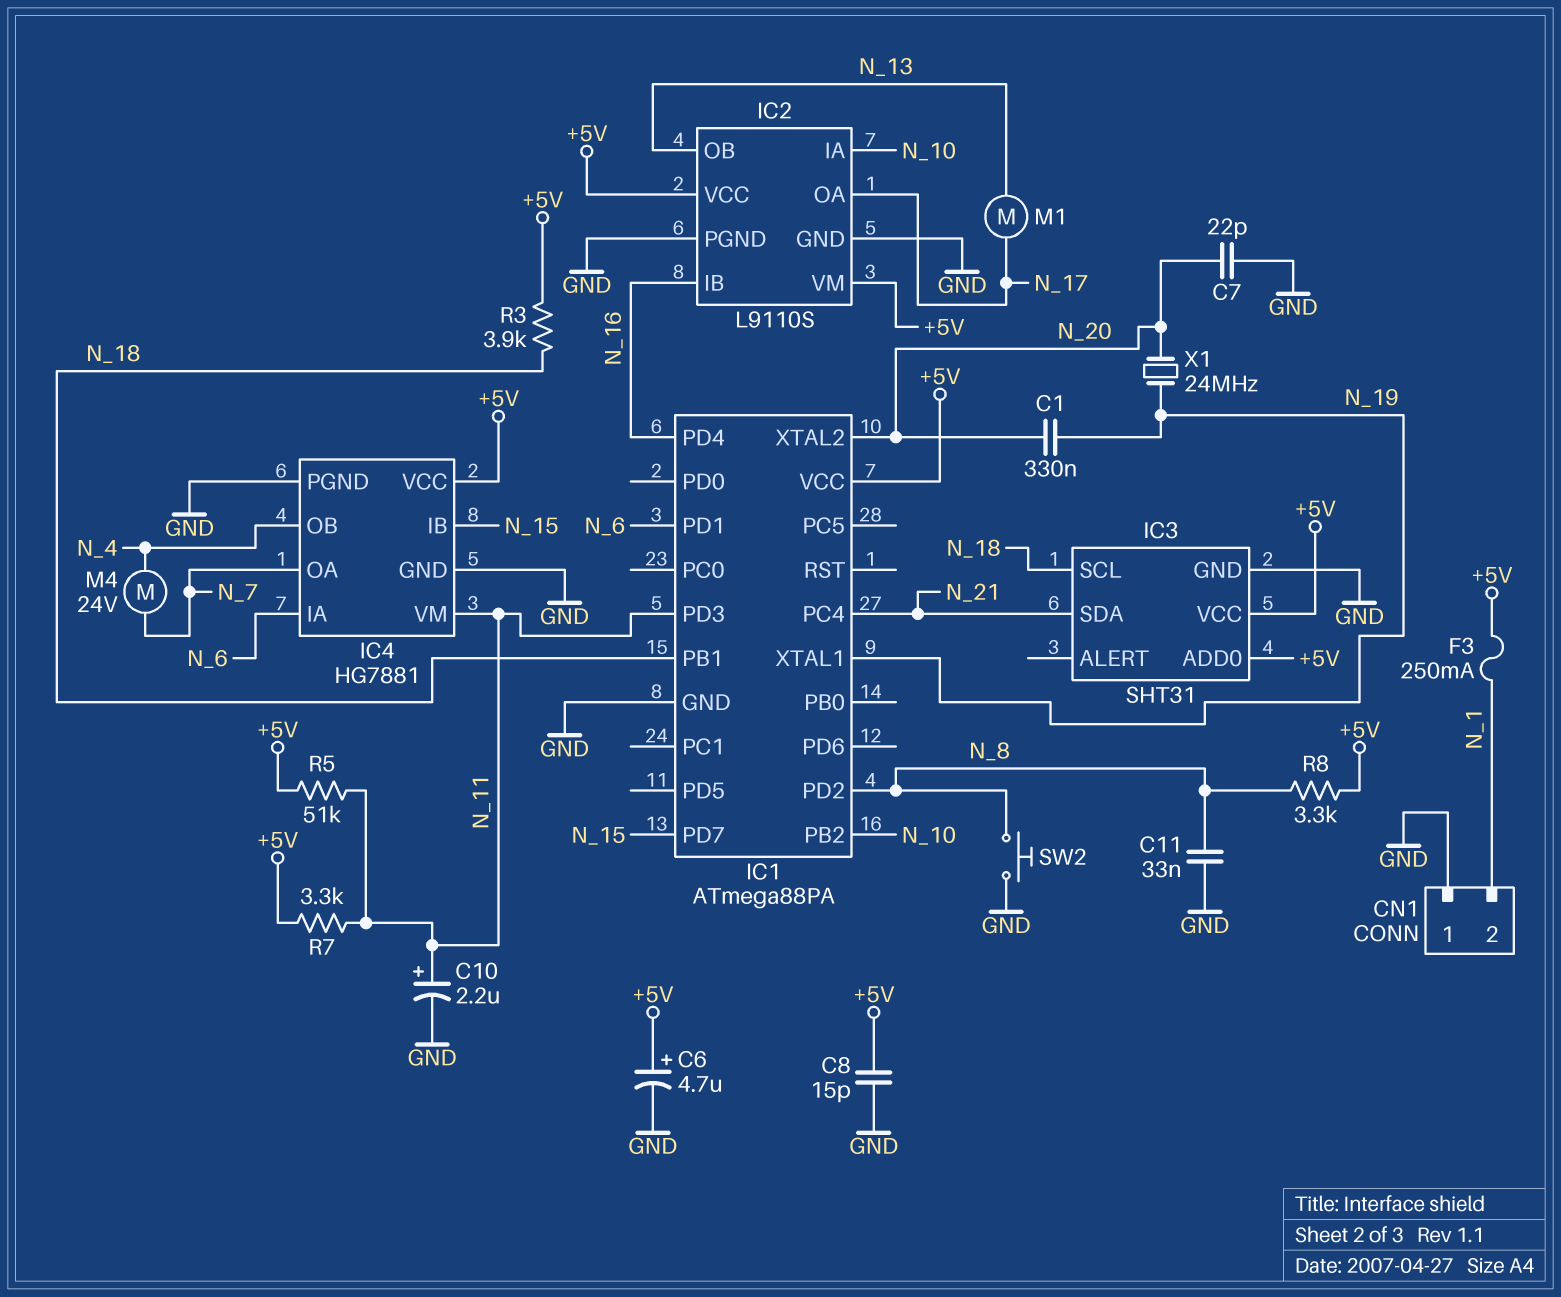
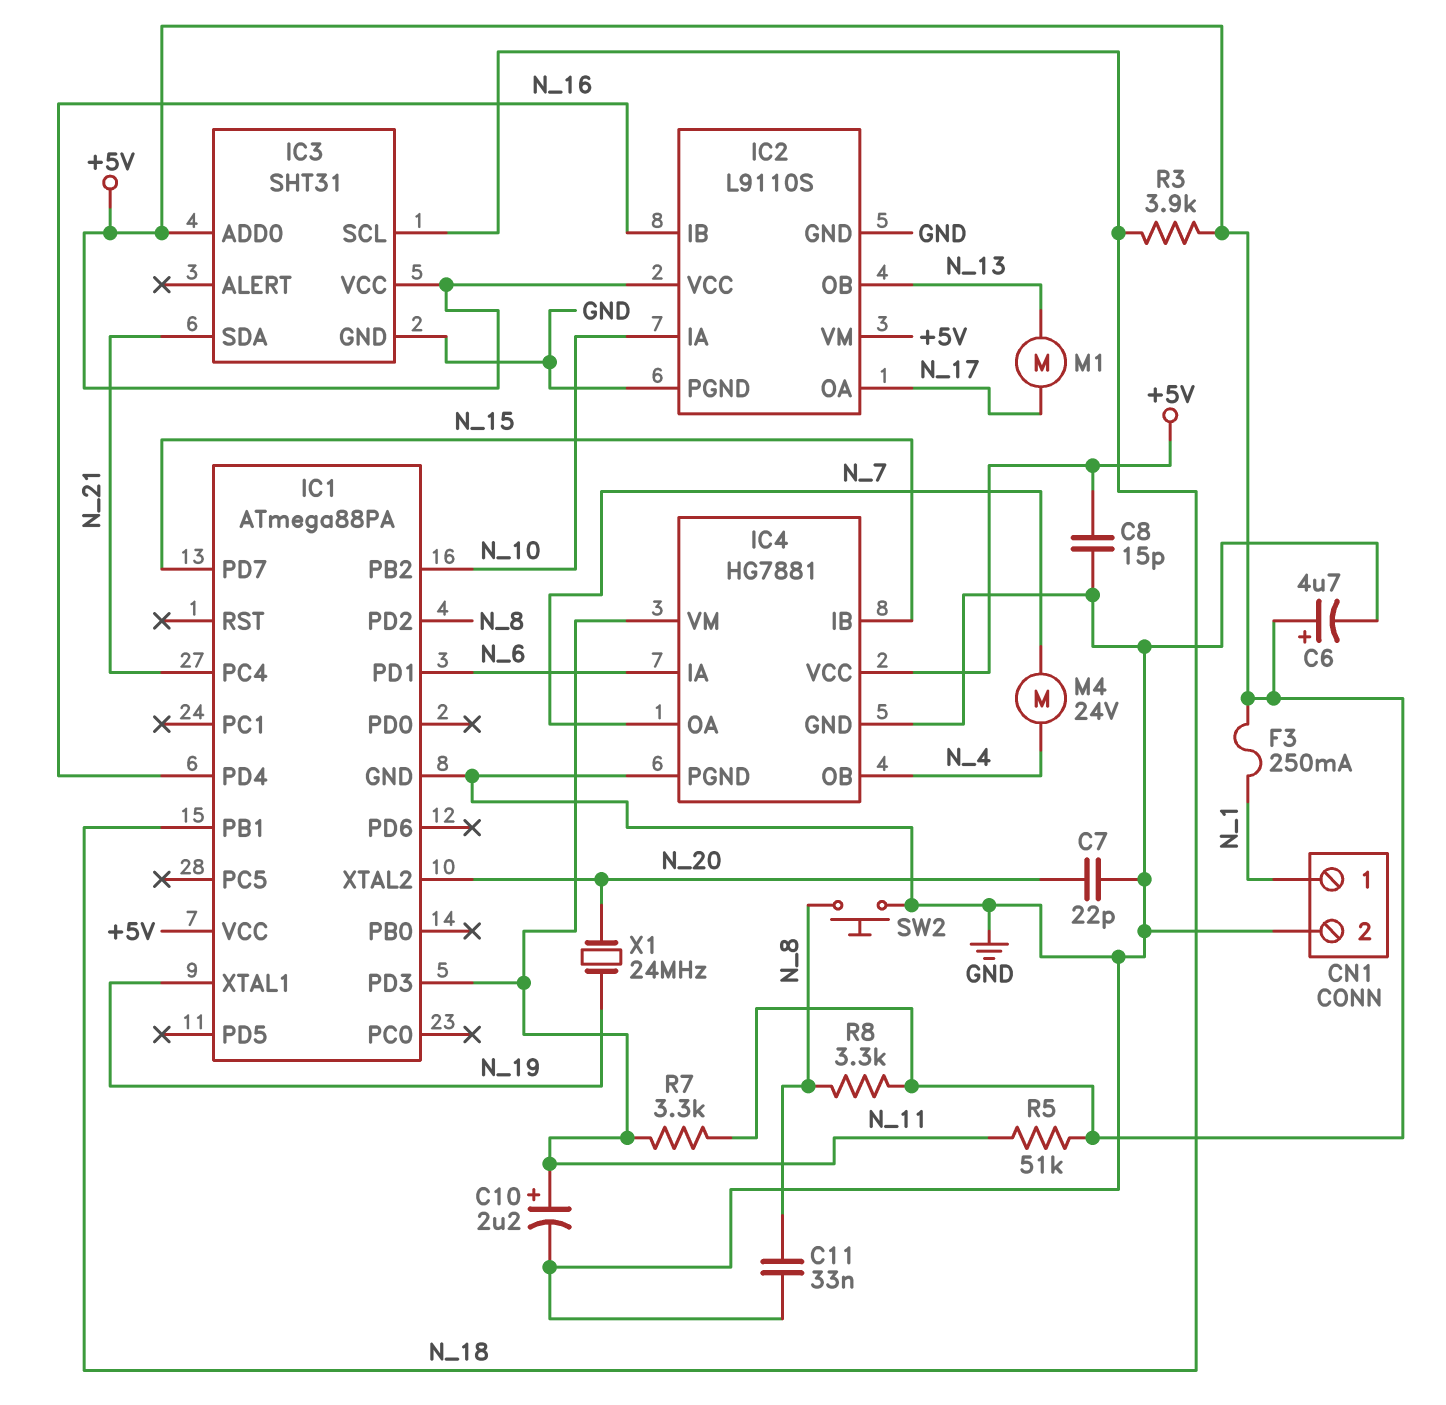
C1: 330nF (N_19, N_20) -> none
CN1 pin 1: GND -> N_1
CN1 pin 2: N_1 -> GND

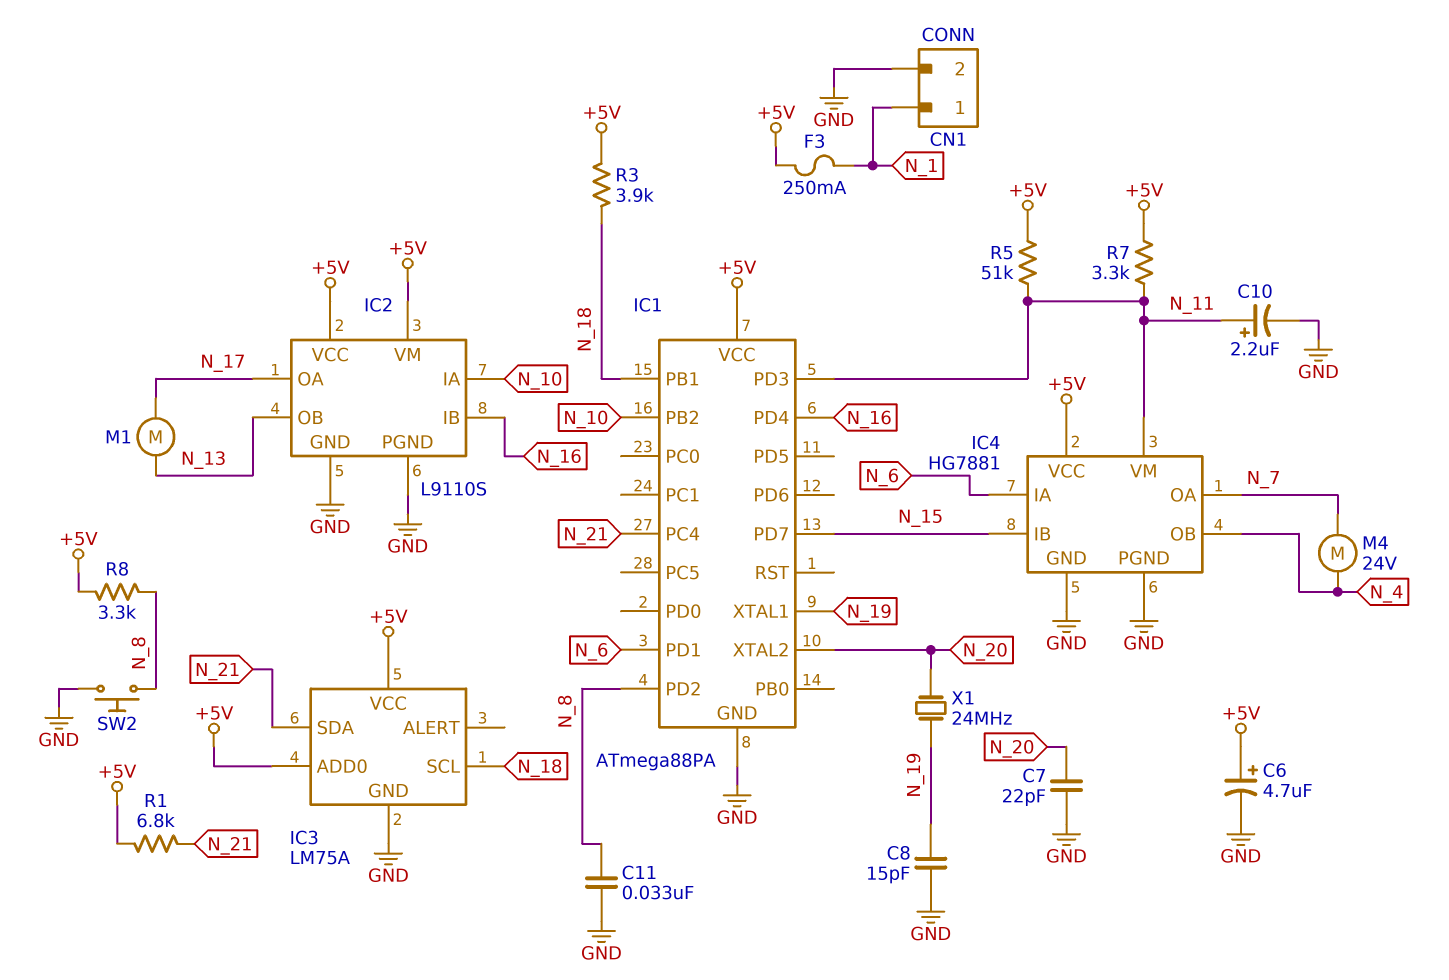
C8: 15pF (+5V, GND) -> 15pF (GND, N_19)
IC3: SHT31 -> LM75A
R1: none -> 6.8k (+5V, N_21)

